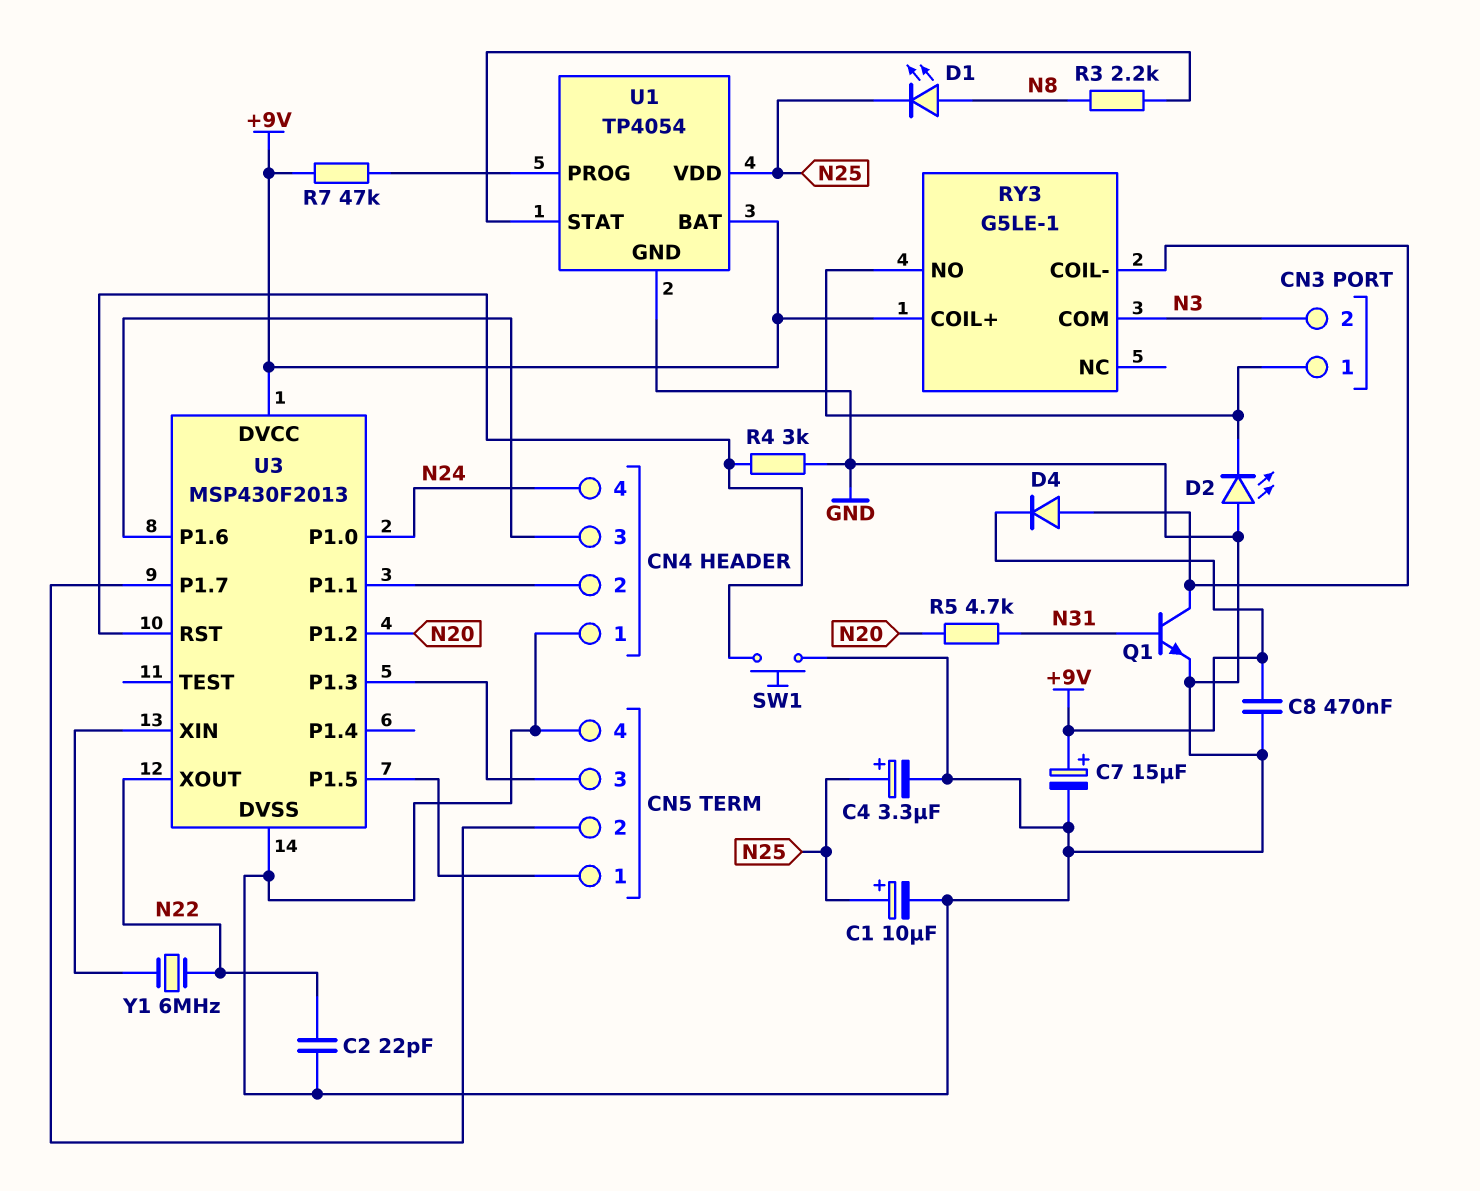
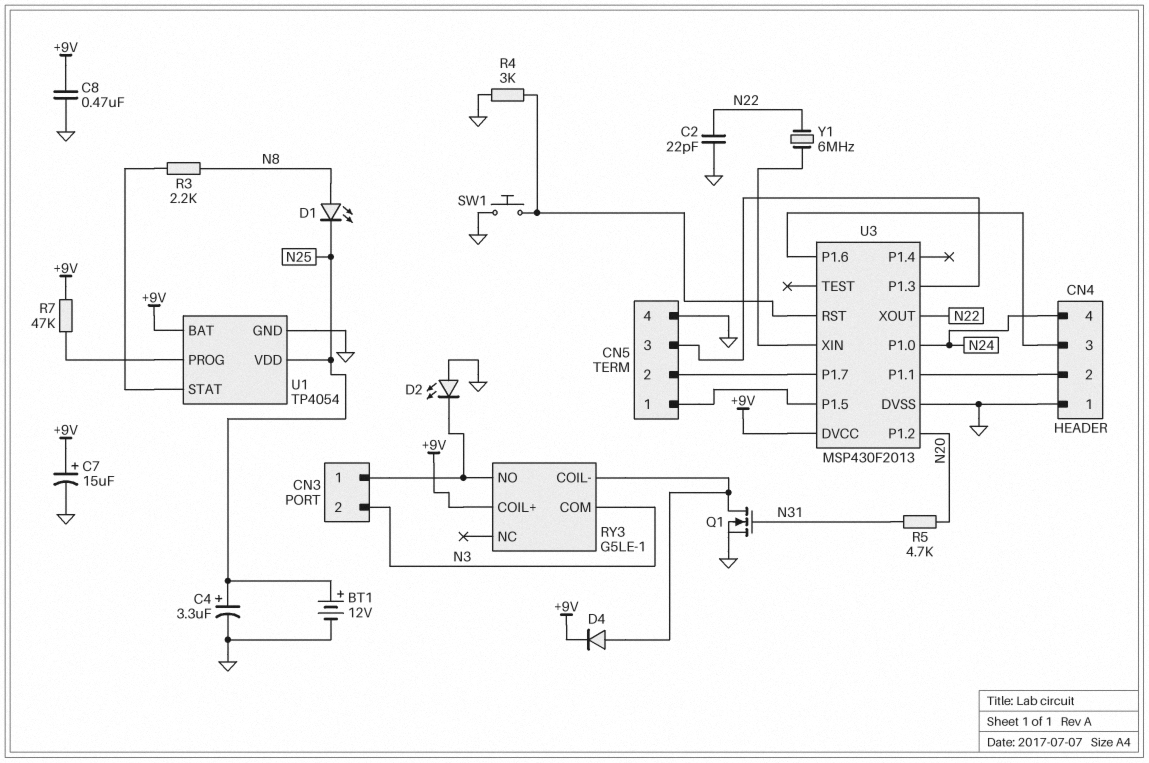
BT1: none -> 12V (plus N25, minus GND)
C1: 10uF (plus N25, minus GND) -> none
Q1: NPN (B N31, C RY3/COIL-, E GND) -> NMOS (G N31, D RY3/COIL-, S GND)

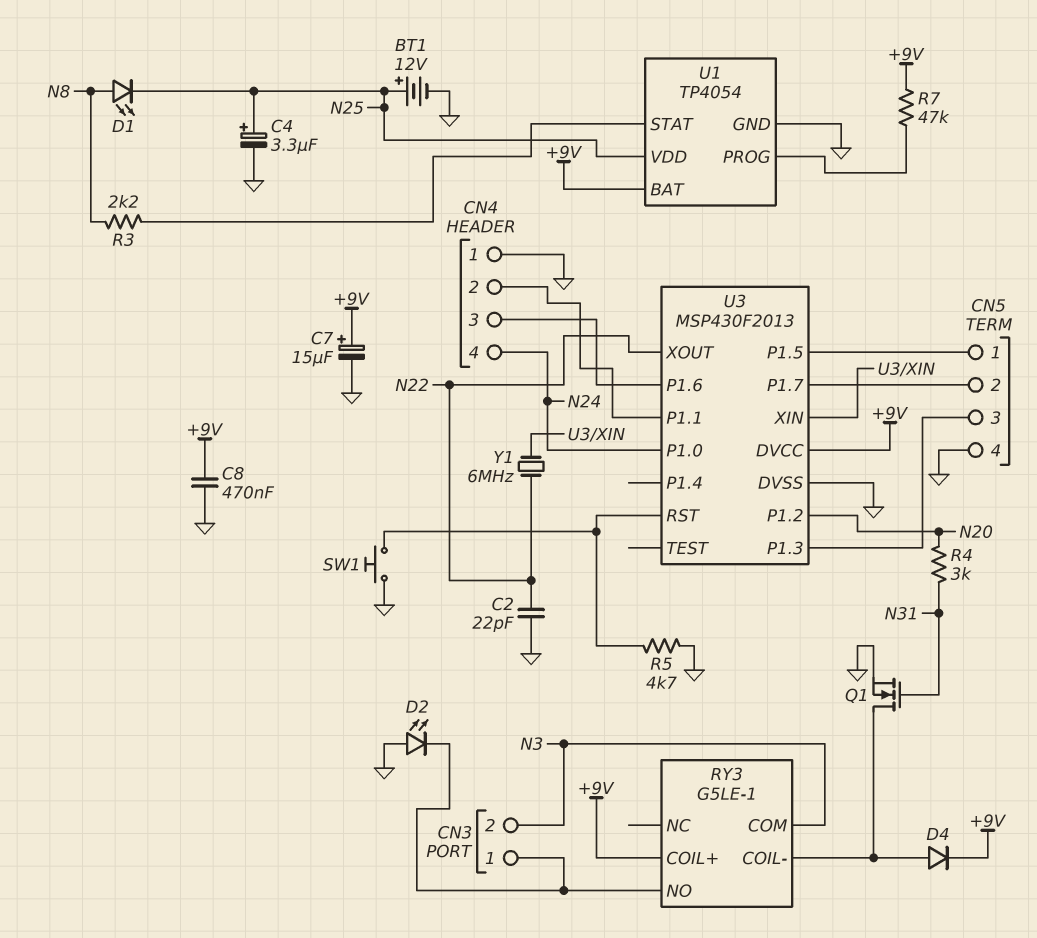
R4: 3k (GND, U3/RST) -> 3k (N20, N31)
R5: 4.7k (N20, N31) -> 4.7k (GND, U3/RST)

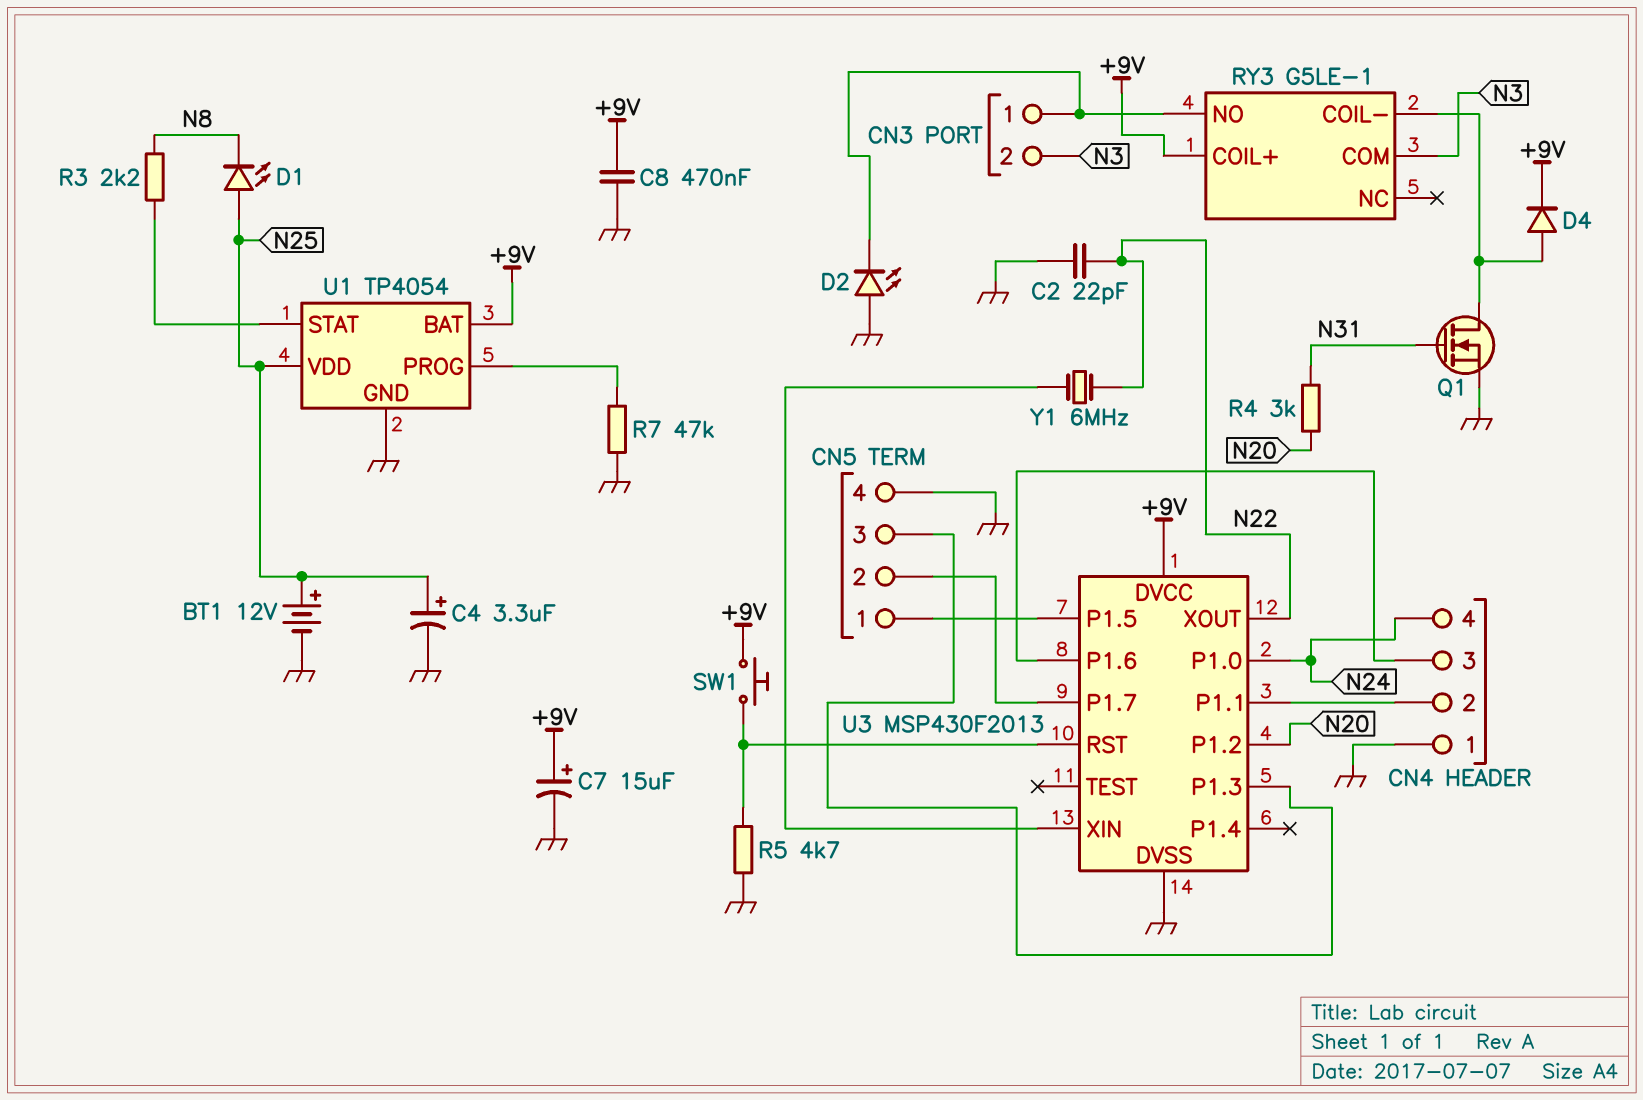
D1: LED (A N8, K N25) -> LED (A N25, K N8)
R7: 47k (+9V, U1/PROG) -> 47k (GND, U1/PROG)
SW1: button (GND, U3/RST) -> button (+9V, U3/RST)

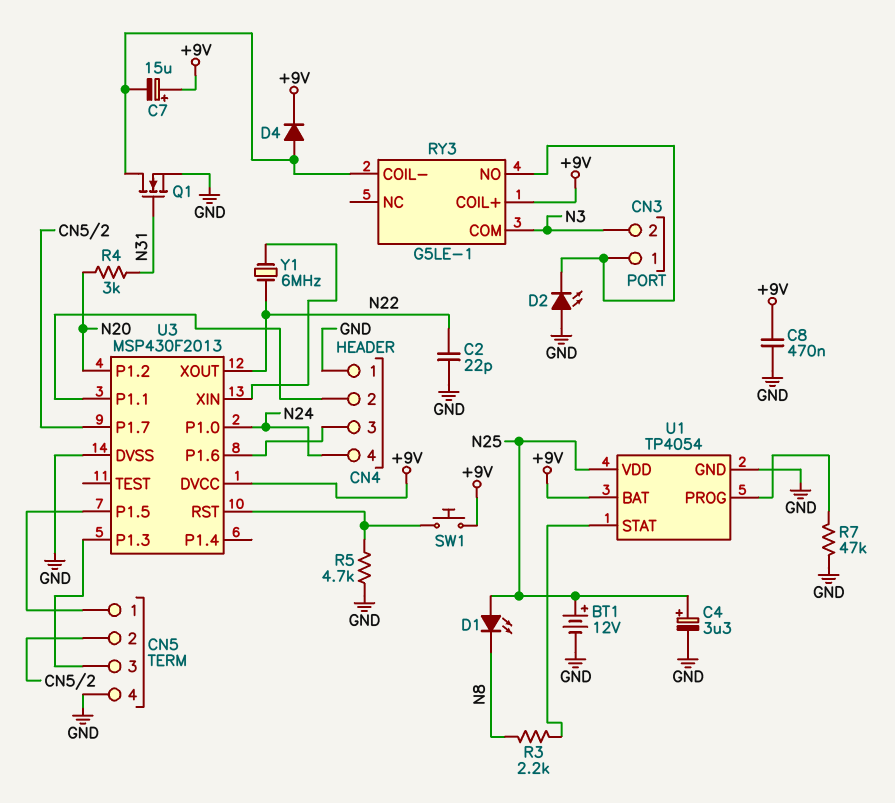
C7: 15uF (plus +9V, minus GND) -> 15uF (plus +9V, minus RY3/COIL-)

